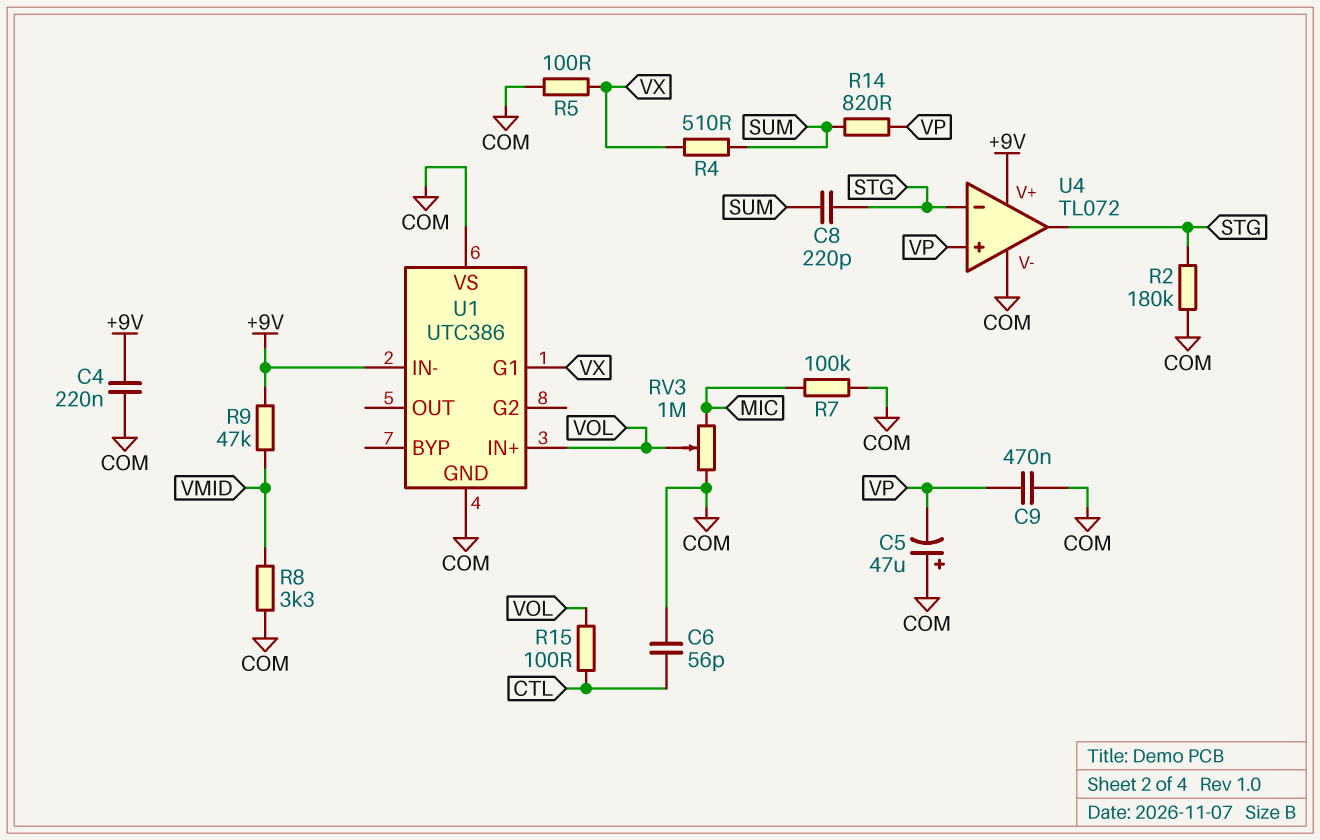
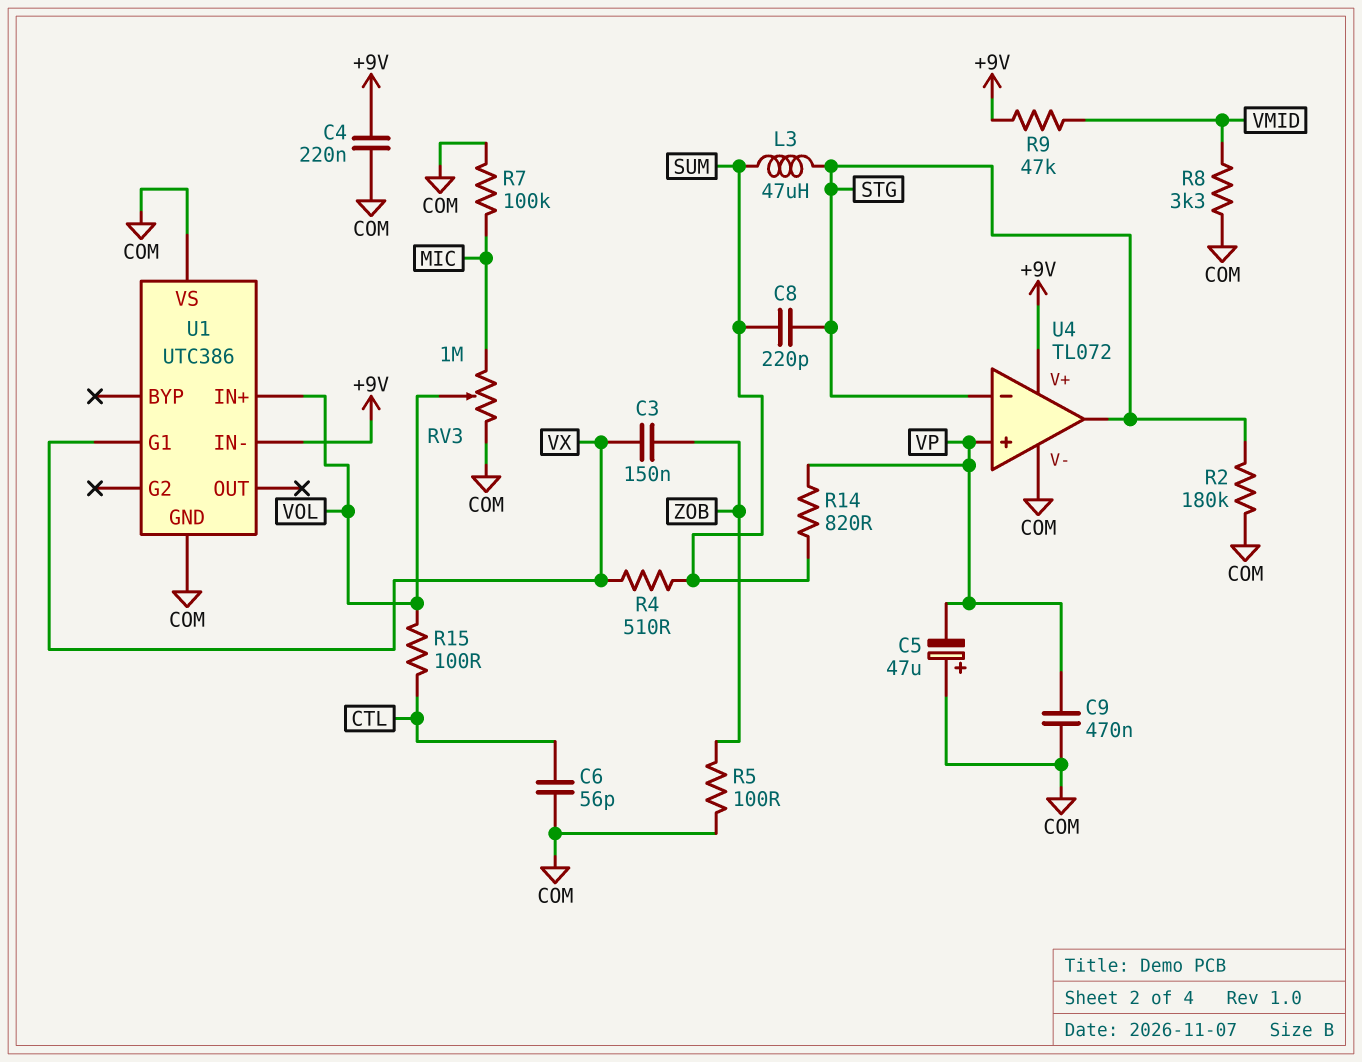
C3: none -> 150nF (VX, ZOB)
L3: none -> 47uH (STG, SUM)
R5: 100 (COM, VX) -> 100 (COM, ZOB)

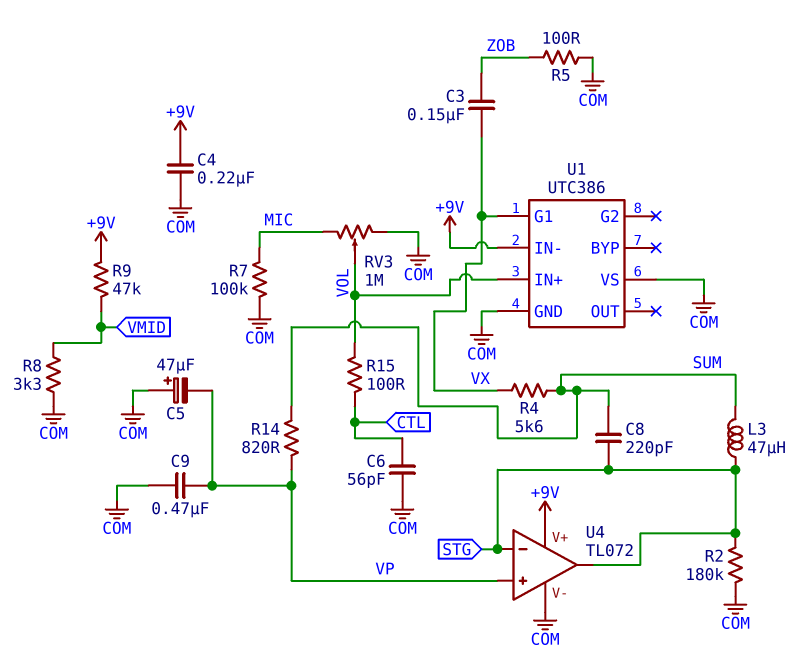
R4: 510 (SUM, VX) -> 5.6k (SUM, VX)

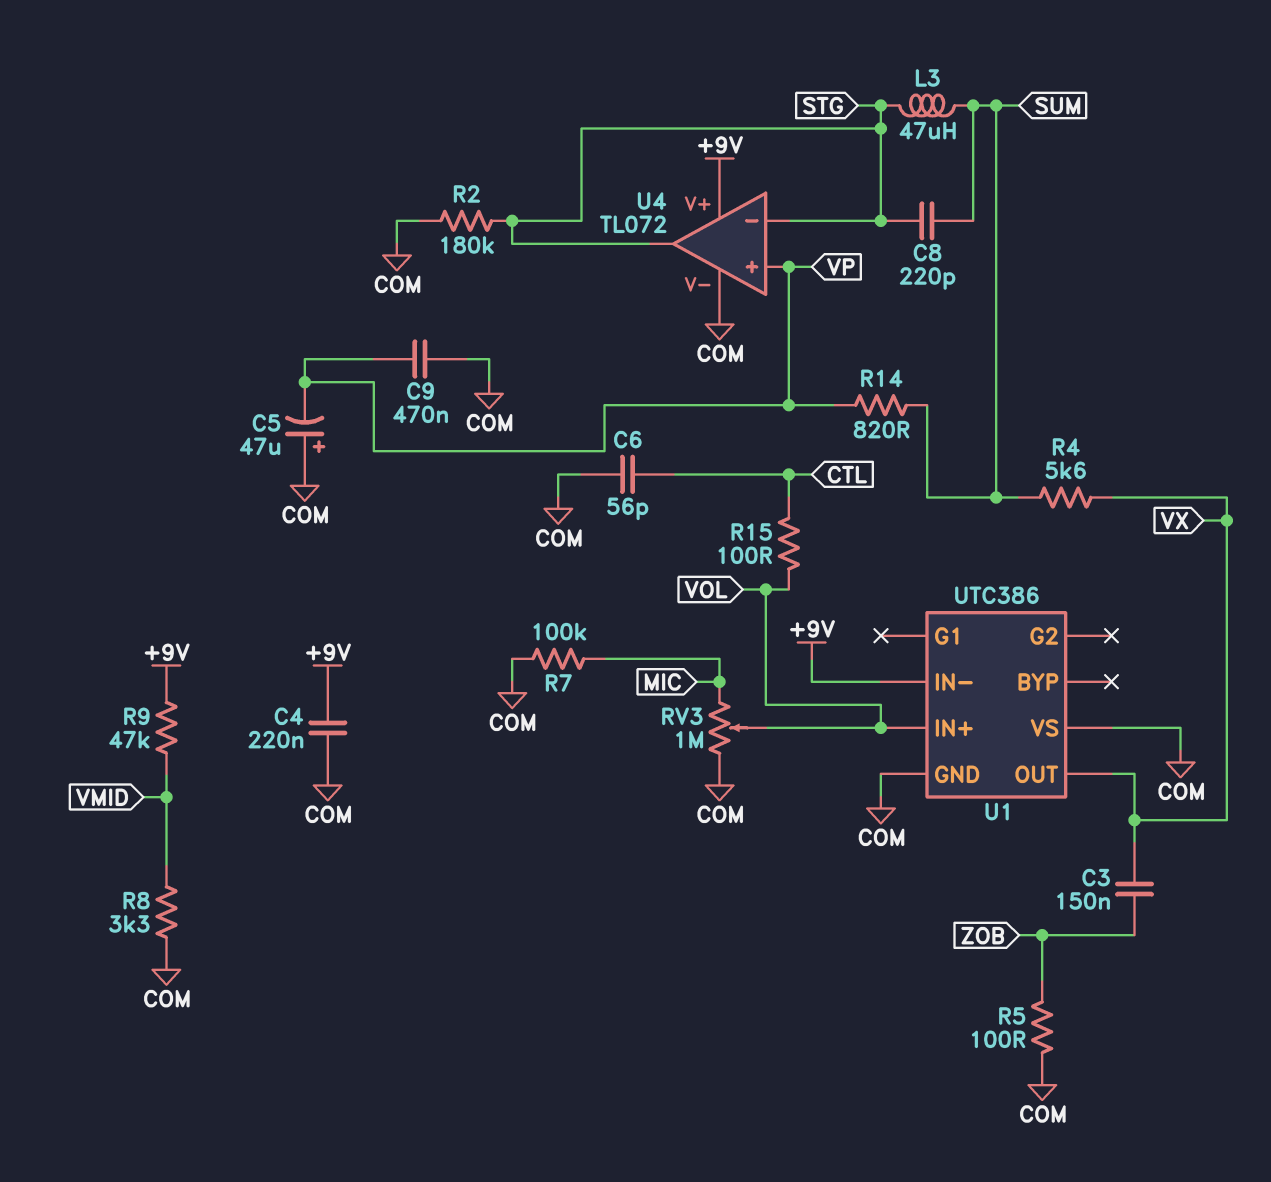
U1 pin G1: VX -> none
U1 pin OUT: none -> VX

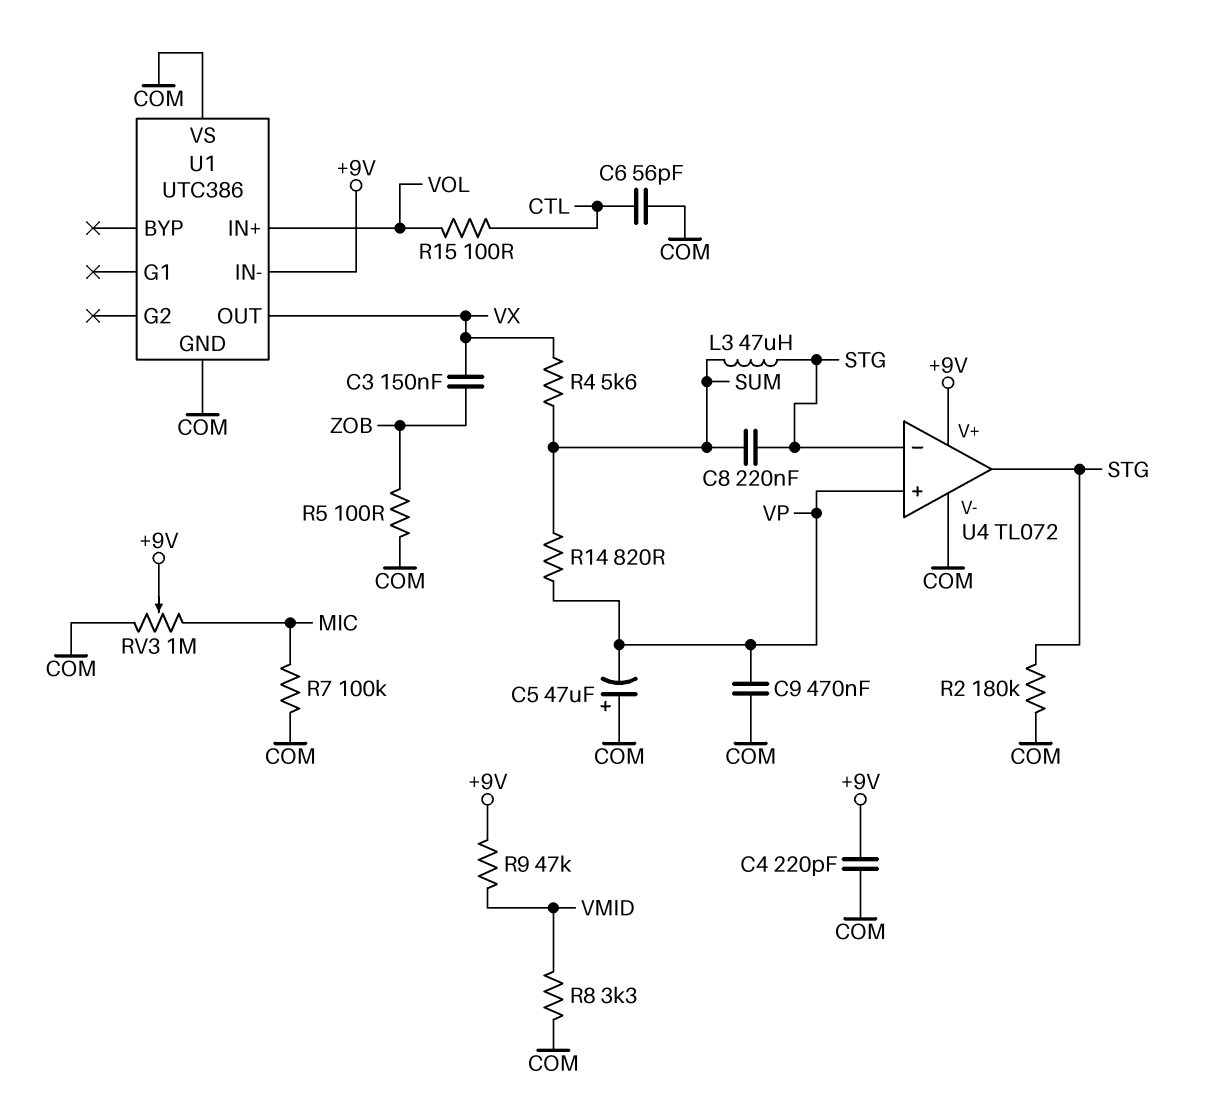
C4: 220nF (+9V, COM) -> 220pF (+9V, COM)
C8: 220pF (STG, SUM) -> 220nF (STG, SUM)
RV3: 1M (COM, MIC, wiper VOL) -> 1M (COM, MIC, wiper +9V)

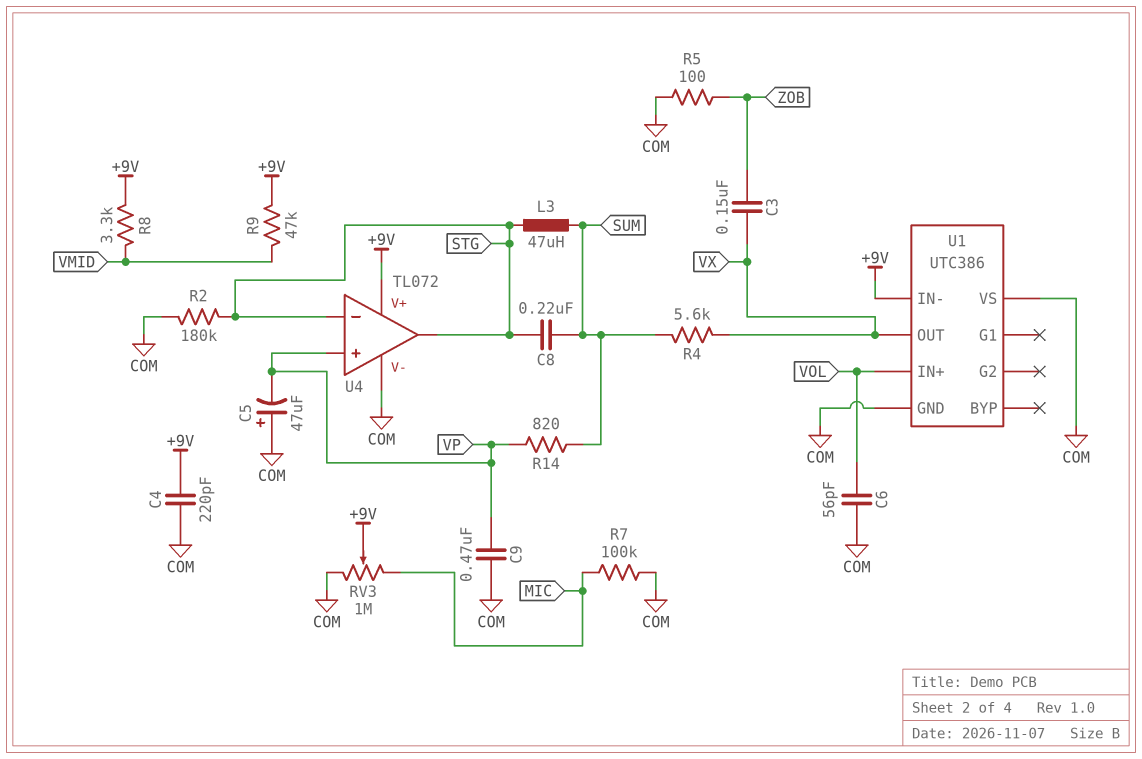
C6: 56pF (COM, CTL) -> 56pF (COM, VOL)
R8: 3.3k (COM, VMID) -> 3.3k (+9V, VMID)
R15: 100 (CTL, VOL) -> none

